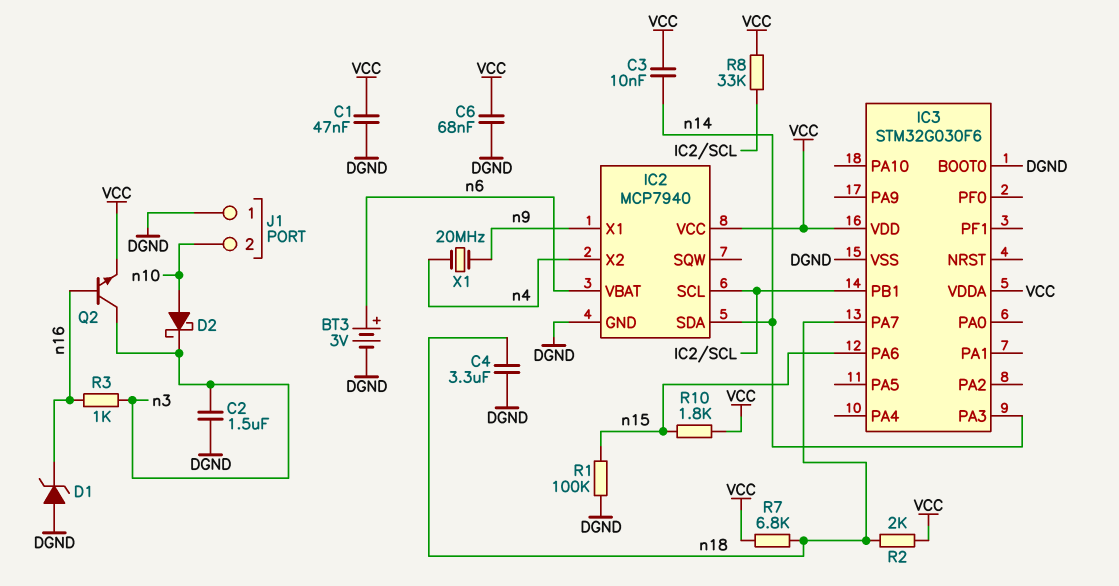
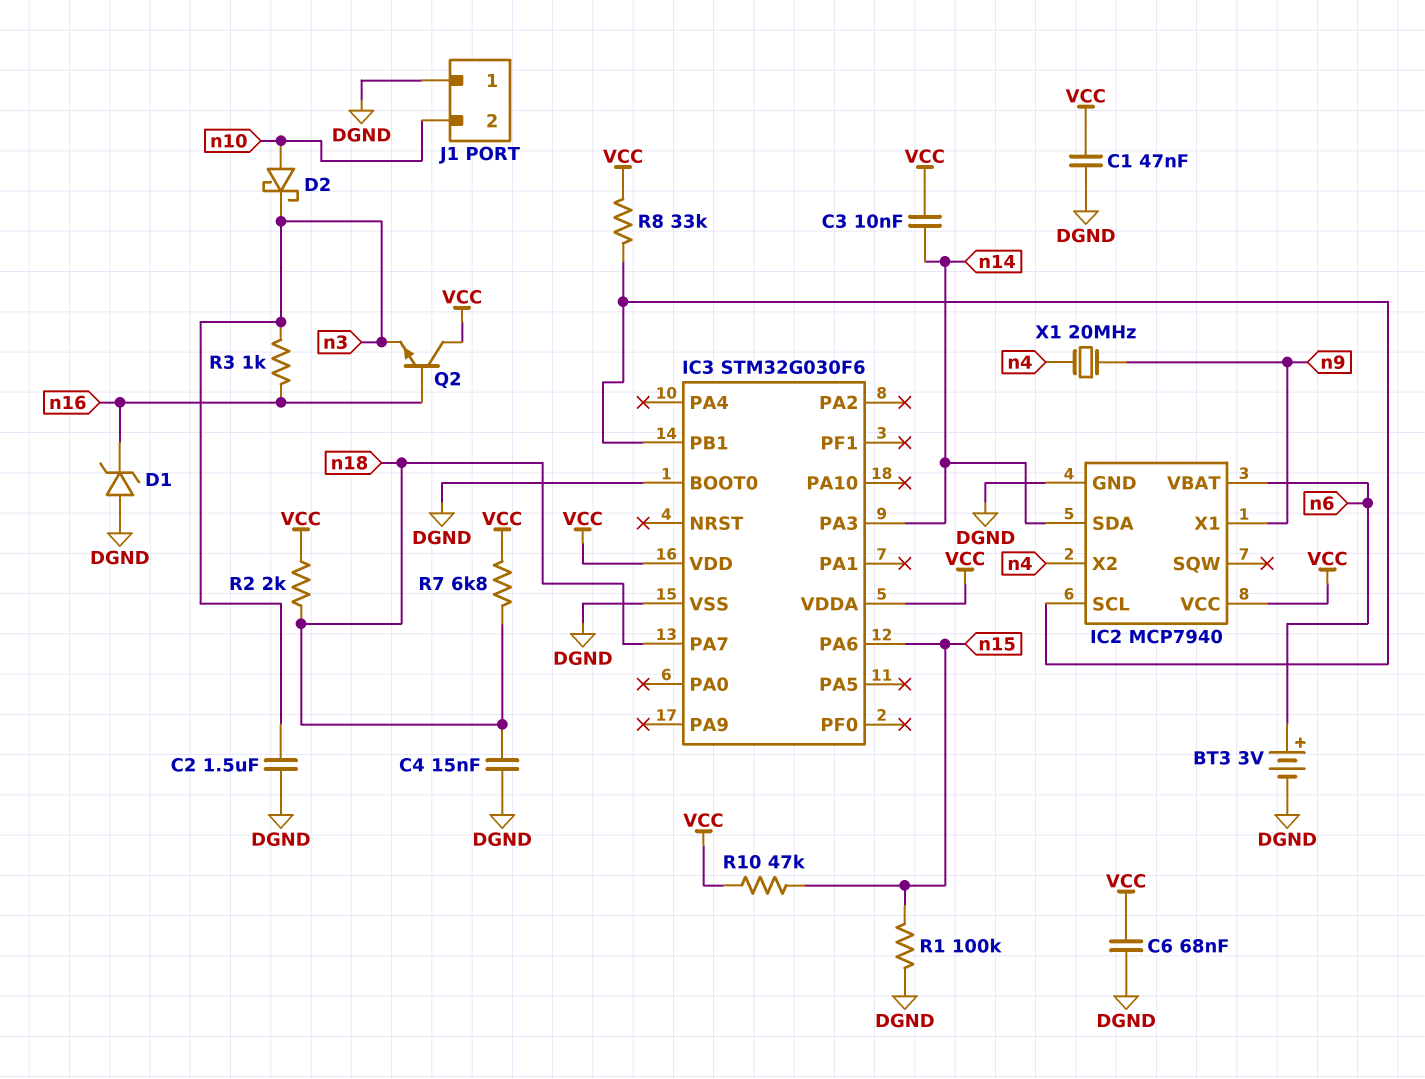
C4: 3.3uF (DGND, n18) -> 15nF (DGND, n18)
Q2: NPN (B n16, C n3, E VCC) -> NPN (B n16, C VCC, E n3)
R10: 1.8k (VCC, n15) -> 47k (VCC, n15)

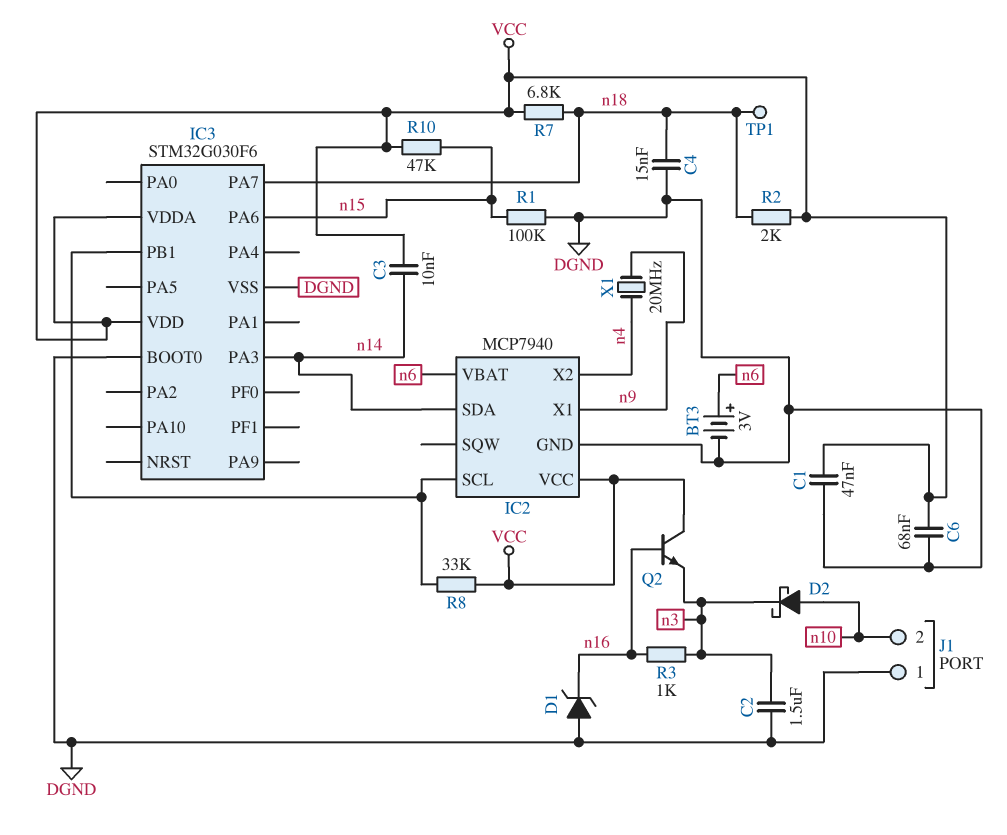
TP1: none -> test point (n18)

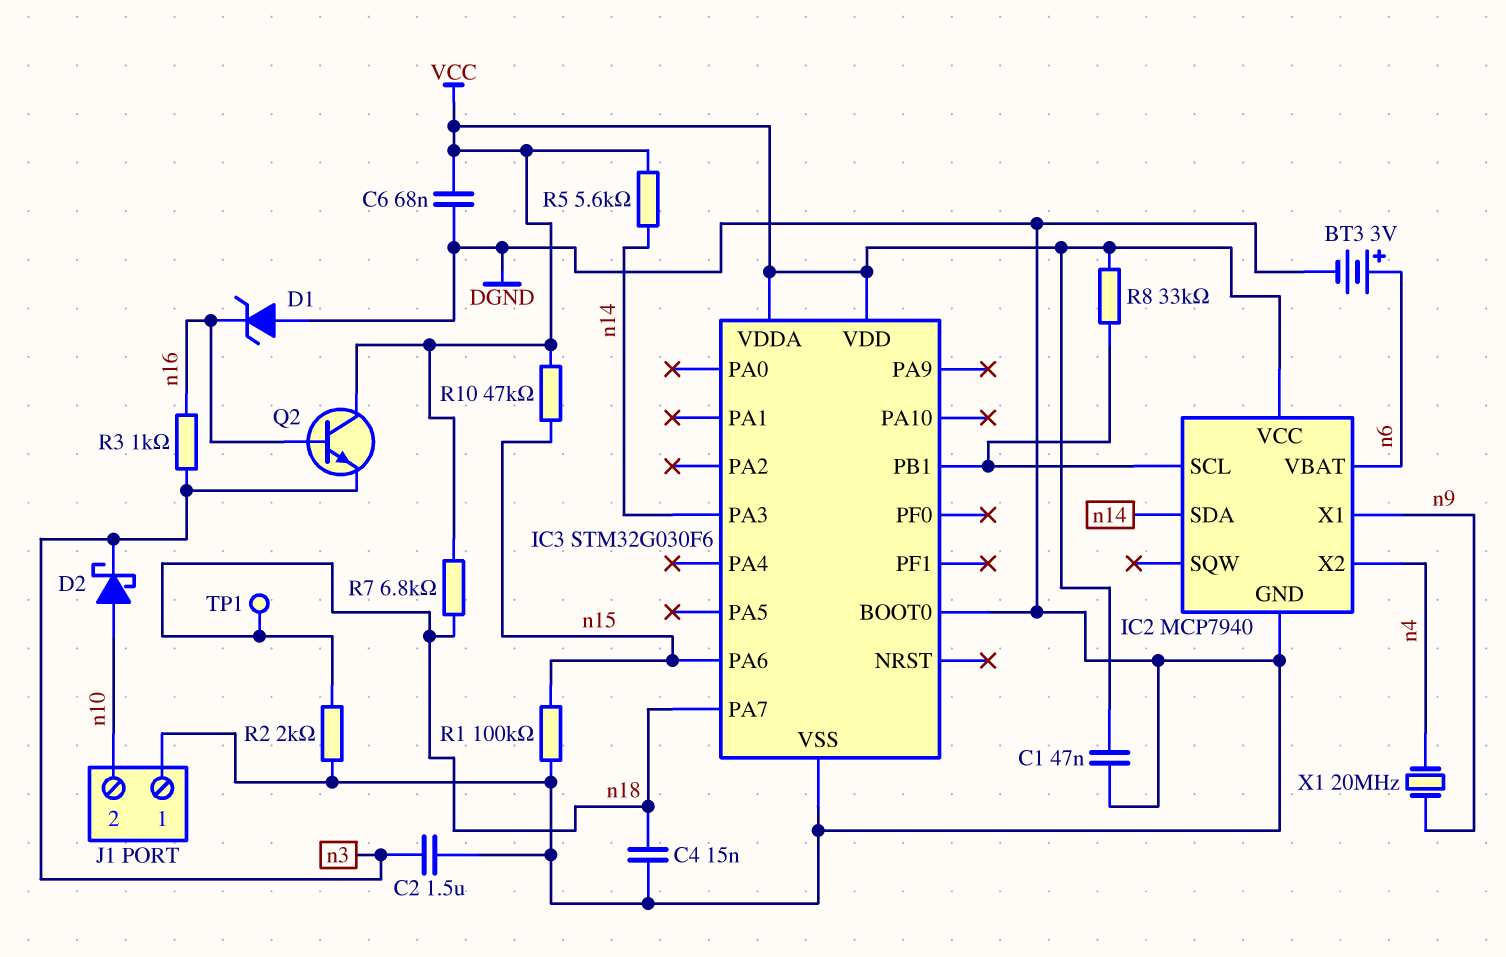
C3: 10nF (VCC, n14) -> none
R2: 2k (VCC, n18) -> 2k (DGND, n18)
R5: none -> 5.6k (VCC, n14)

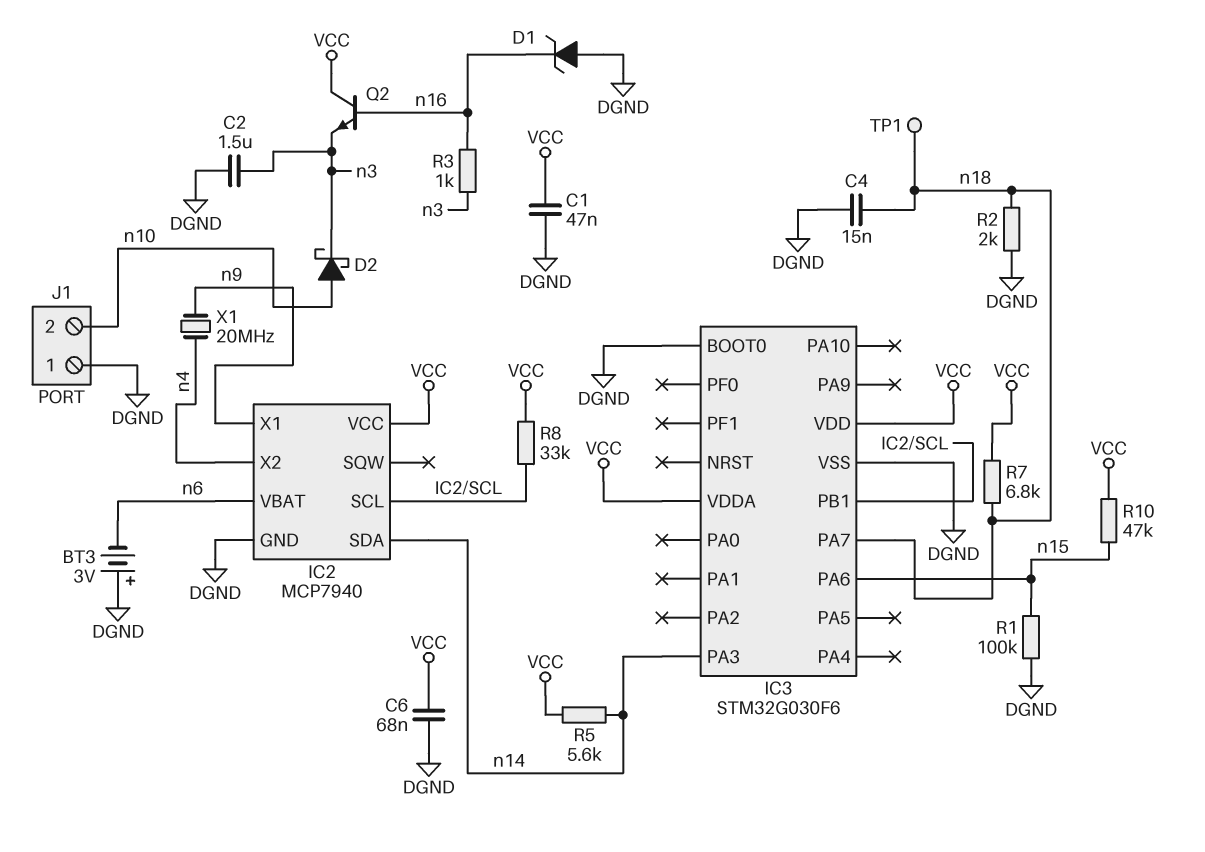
BT3: 3V (plus n6, minus DGND) -> 3V (plus DGND, minus n6)

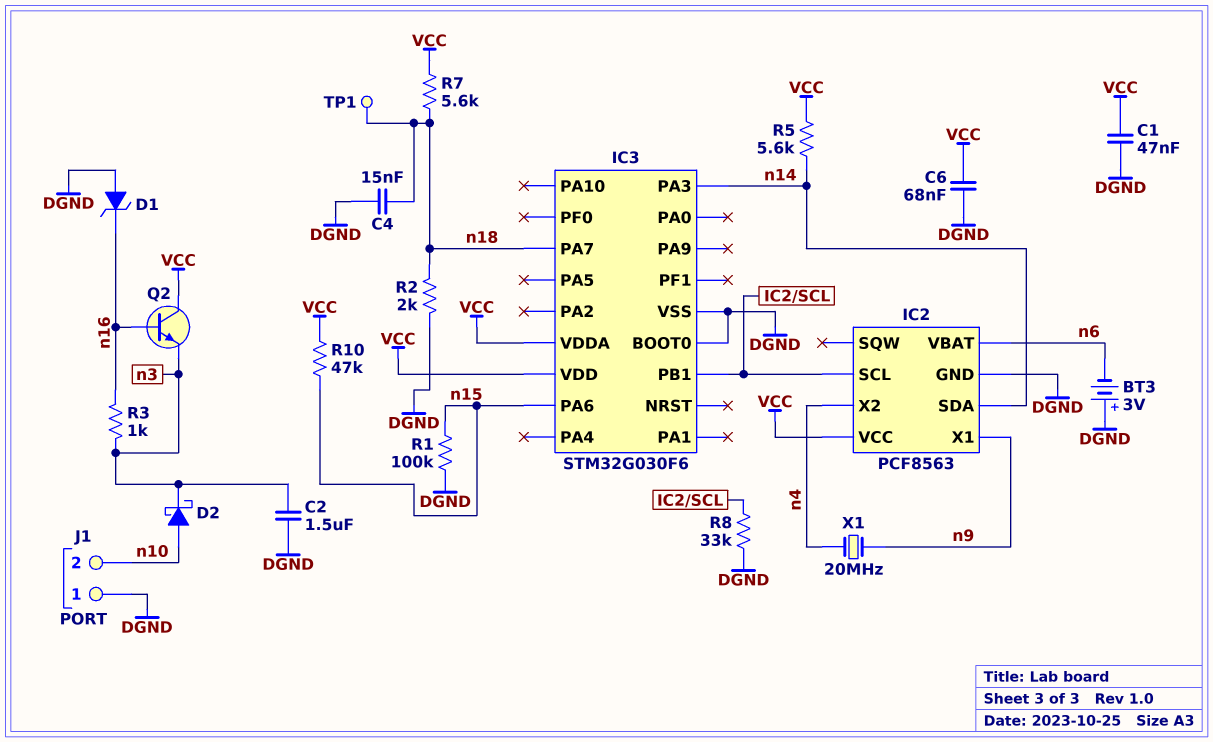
IC2: MCP7940 -> PCF8563
R7: 6.8k (VCC, n18) -> 5.6k (VCC, n18)
R8: 33k (IC2/SCL, VCC) -> 33k (DGND, IC2/SCL)

